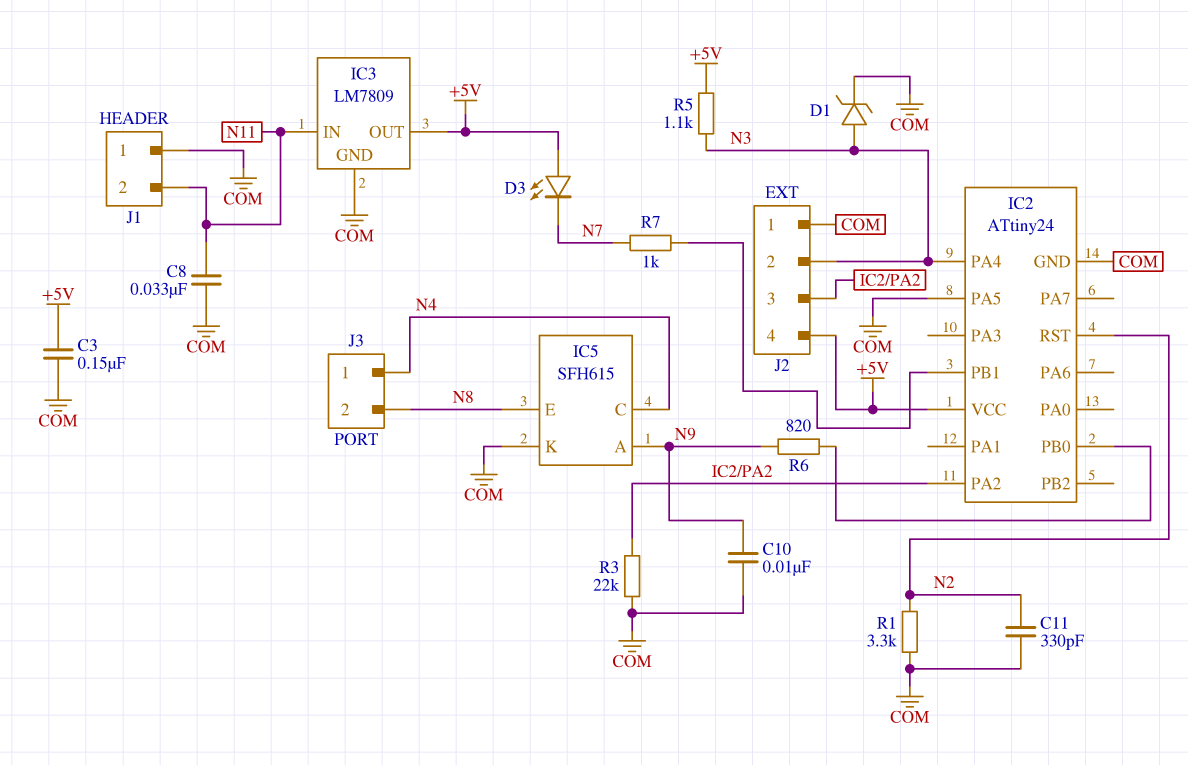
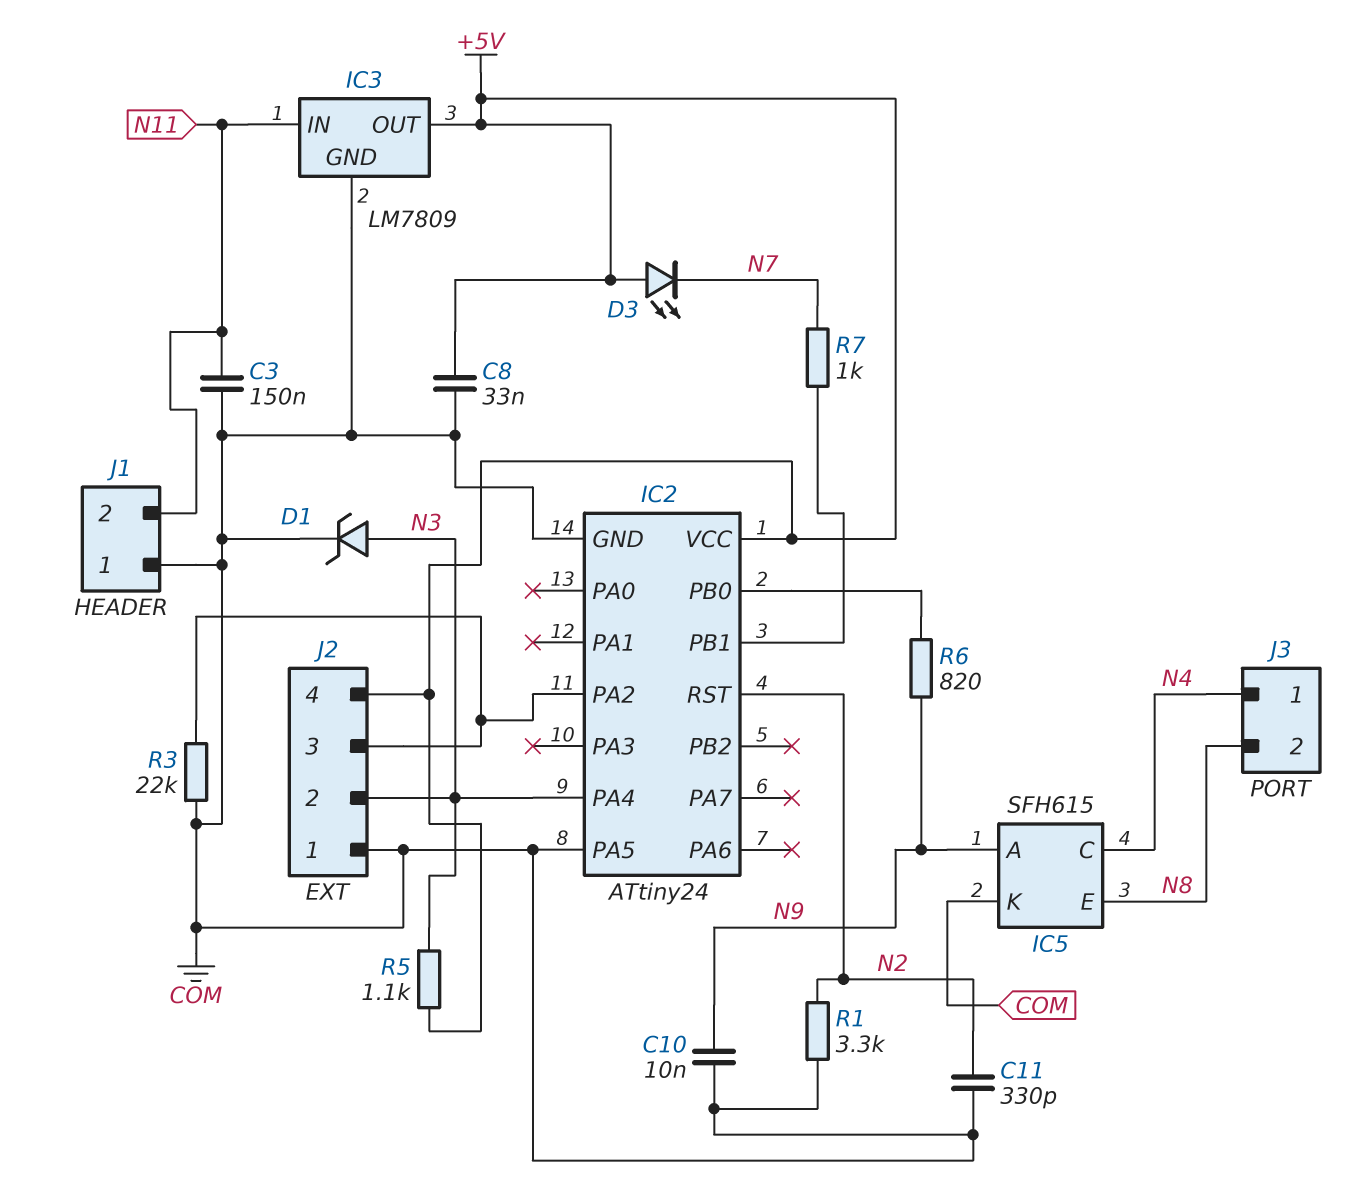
C3: 150nF (+5V, COM) -> 150nF (COM, N11)
C8: 33nF (COM, N11) -> 33nF (+5V, COM)

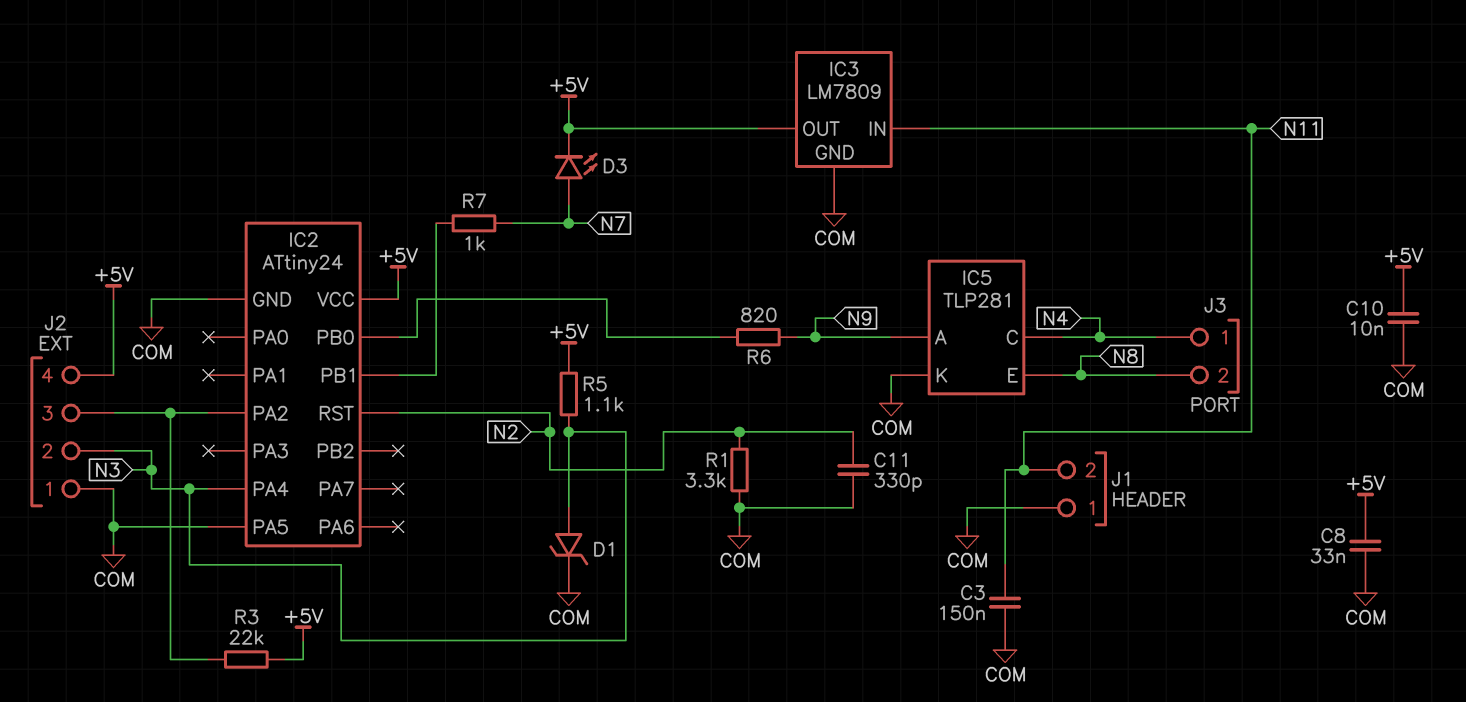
C10: 10nF (COM, N9) -> 10nF (+5V, COM)
D3: LED (A +5V, K N7) -> LED (A N7, K +5V)
IC5: SFH615 -> TLP281
R3: 22k (COM, IC2/PA2) -> 22k (+5V, IC2/PA2)

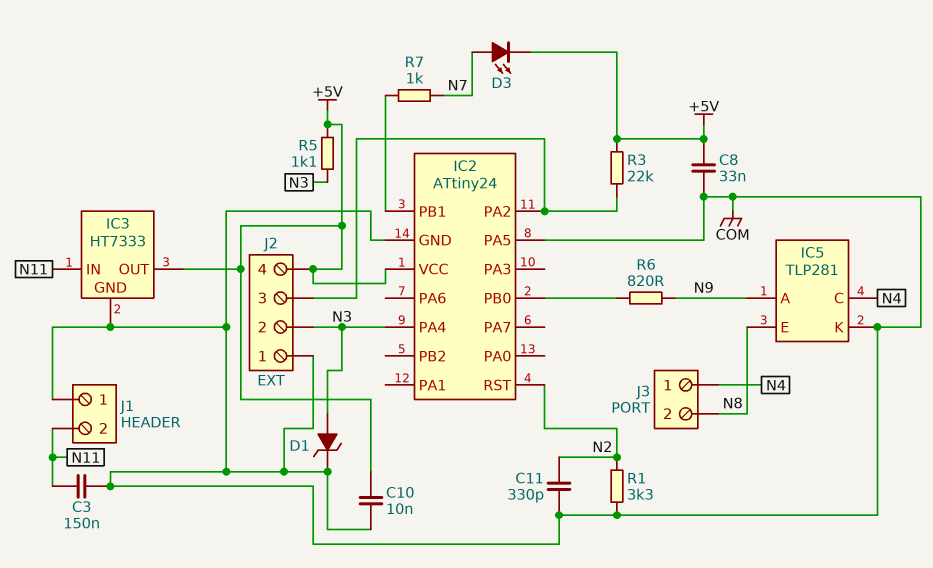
IC3: LM7809 -> HT7333

